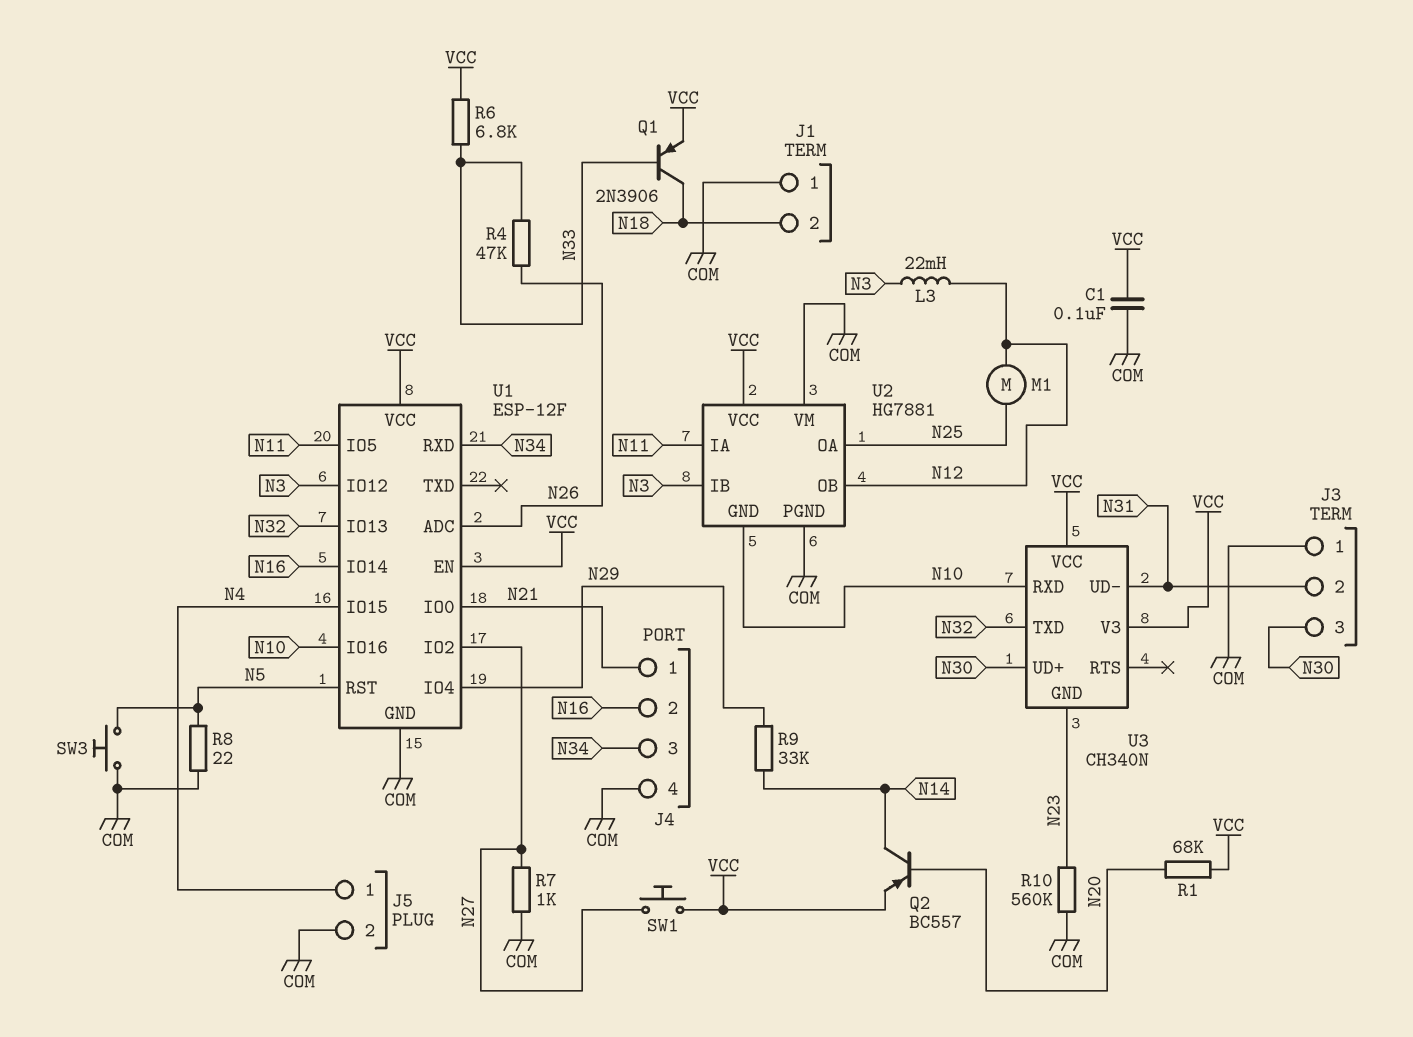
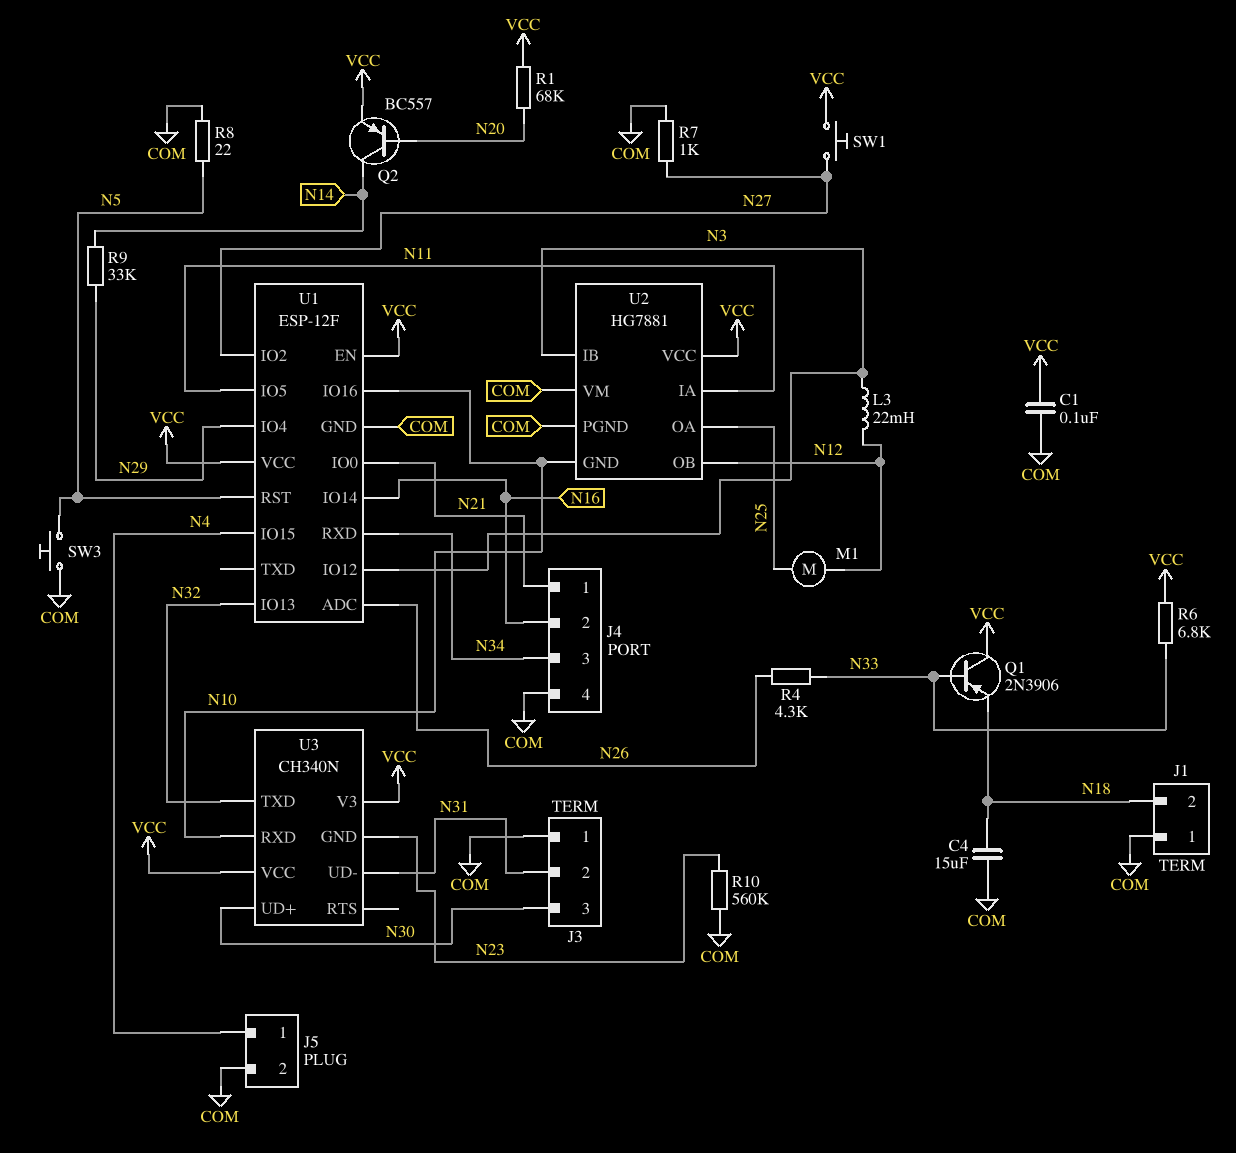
C4: none -> 15uF (COM, N18)
Q1: PNP 2N3906 (B N33, C N18, E VCC) -> PNP 2N3906 (B N33, C VCC, E N18)
R4: 47k (N26, N33) -> 4.3k (N26, N33)

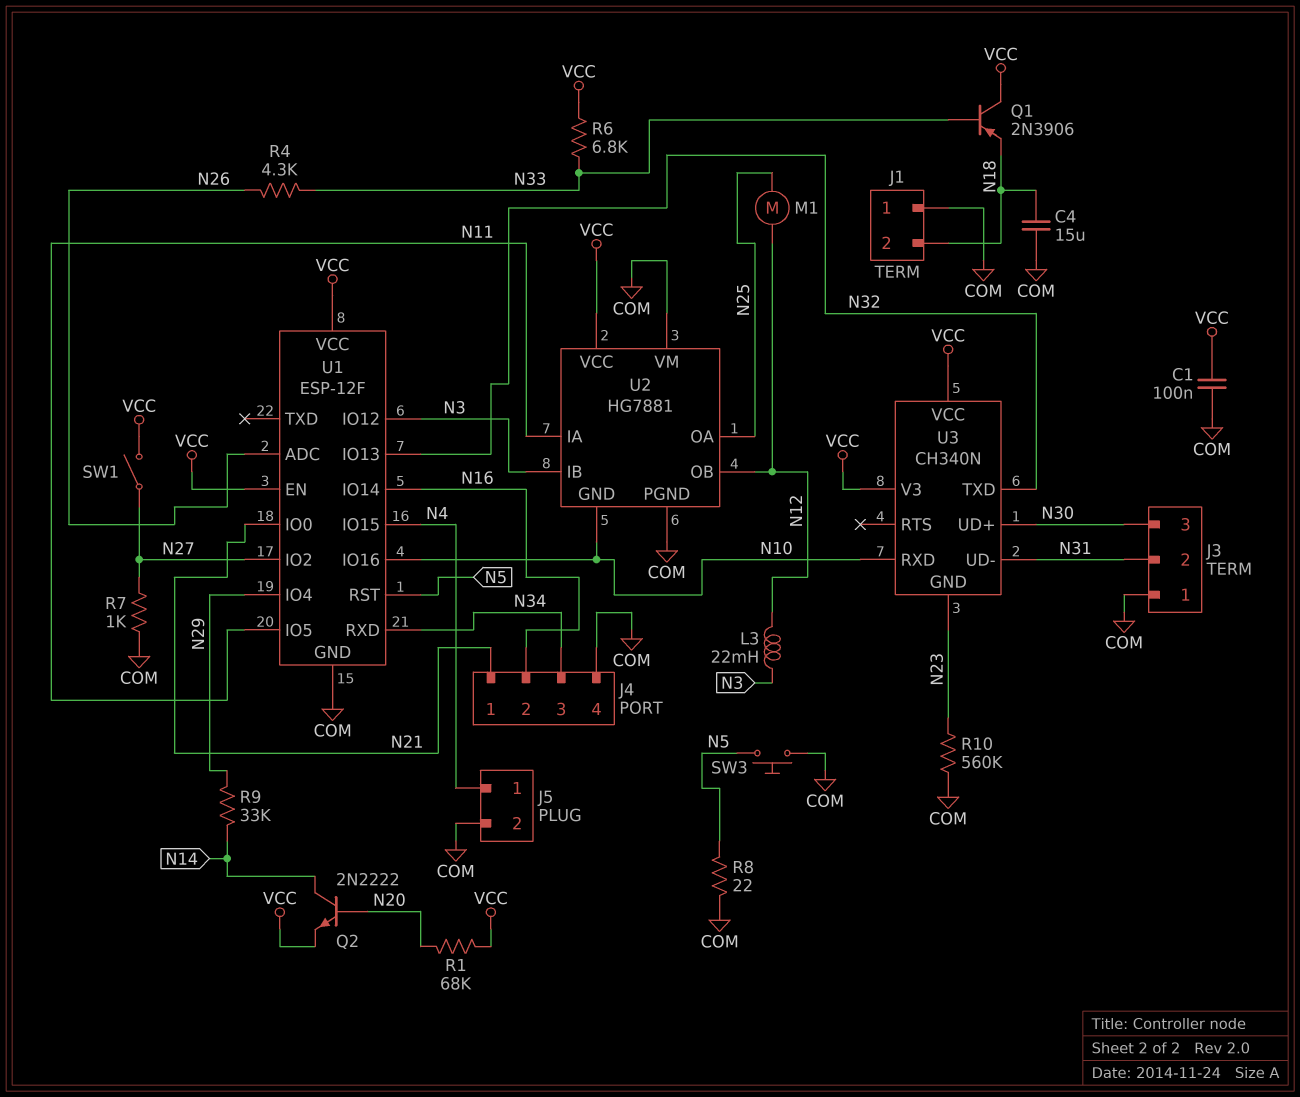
Q2: PNP BC557 (B N20, C N14, E VCC) -> NPN 2N2222 (B N20, C N14, E VCC)
SW1: button (N27, VCC) -> switch (N27, VCC)

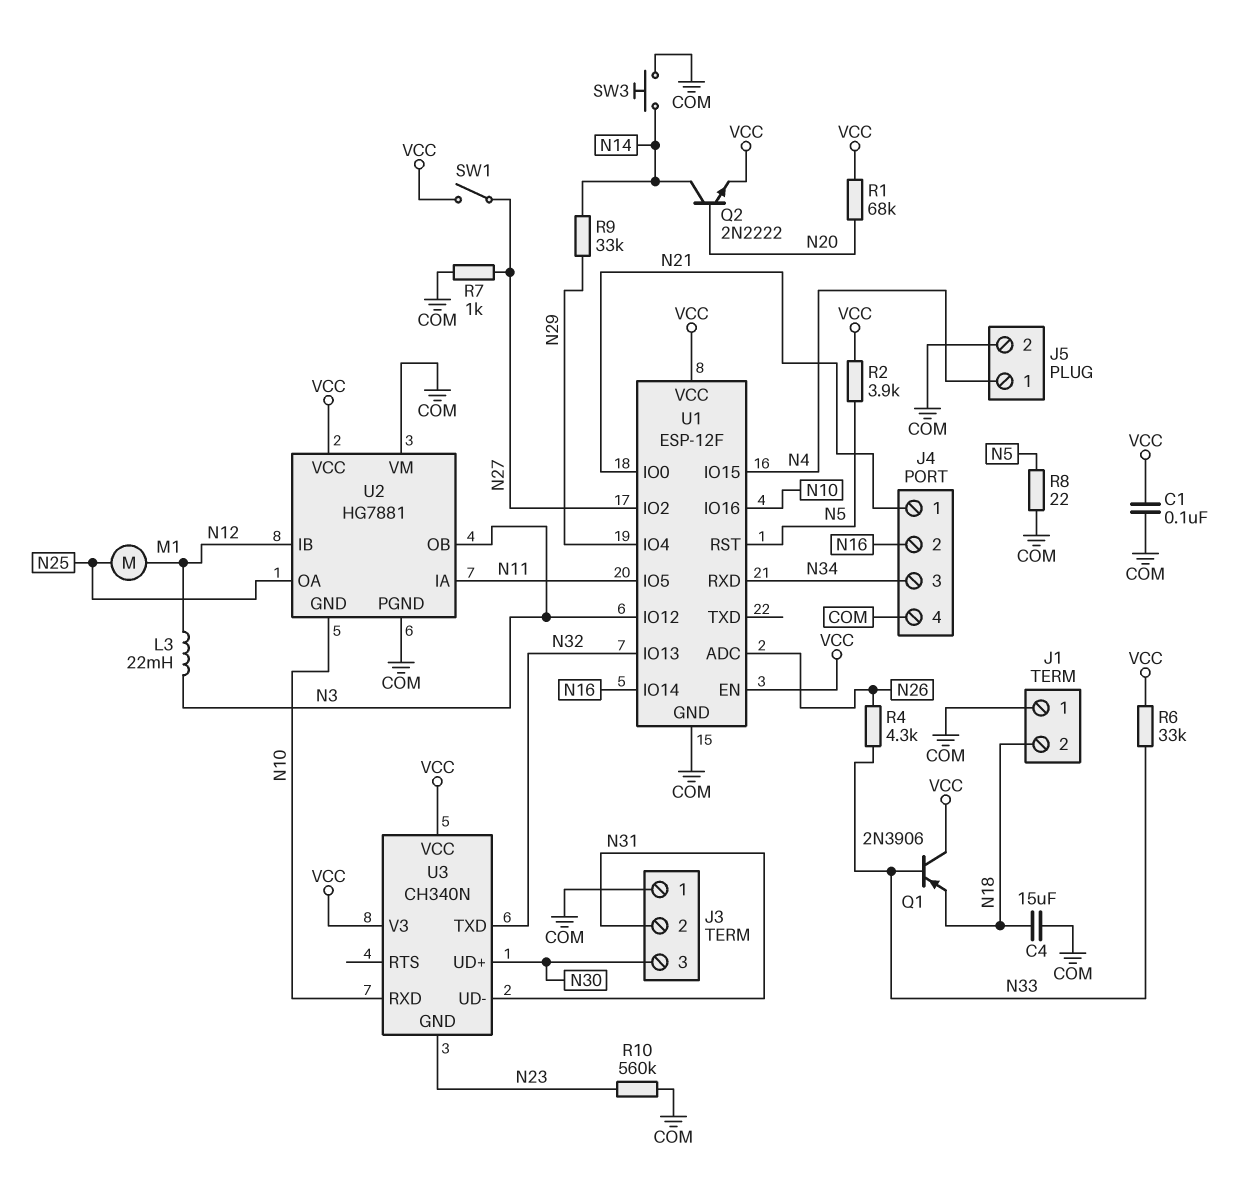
R2: none -> 3.9k (N5, VCC)
R6: 6.8k (N33, VCC) -> 33k (N33, VCC)
SW3: button (COM, N5) -> button (COM, N14)
U2 pin IB: N3 -> N12
U2 pin OB: N12 -> N3

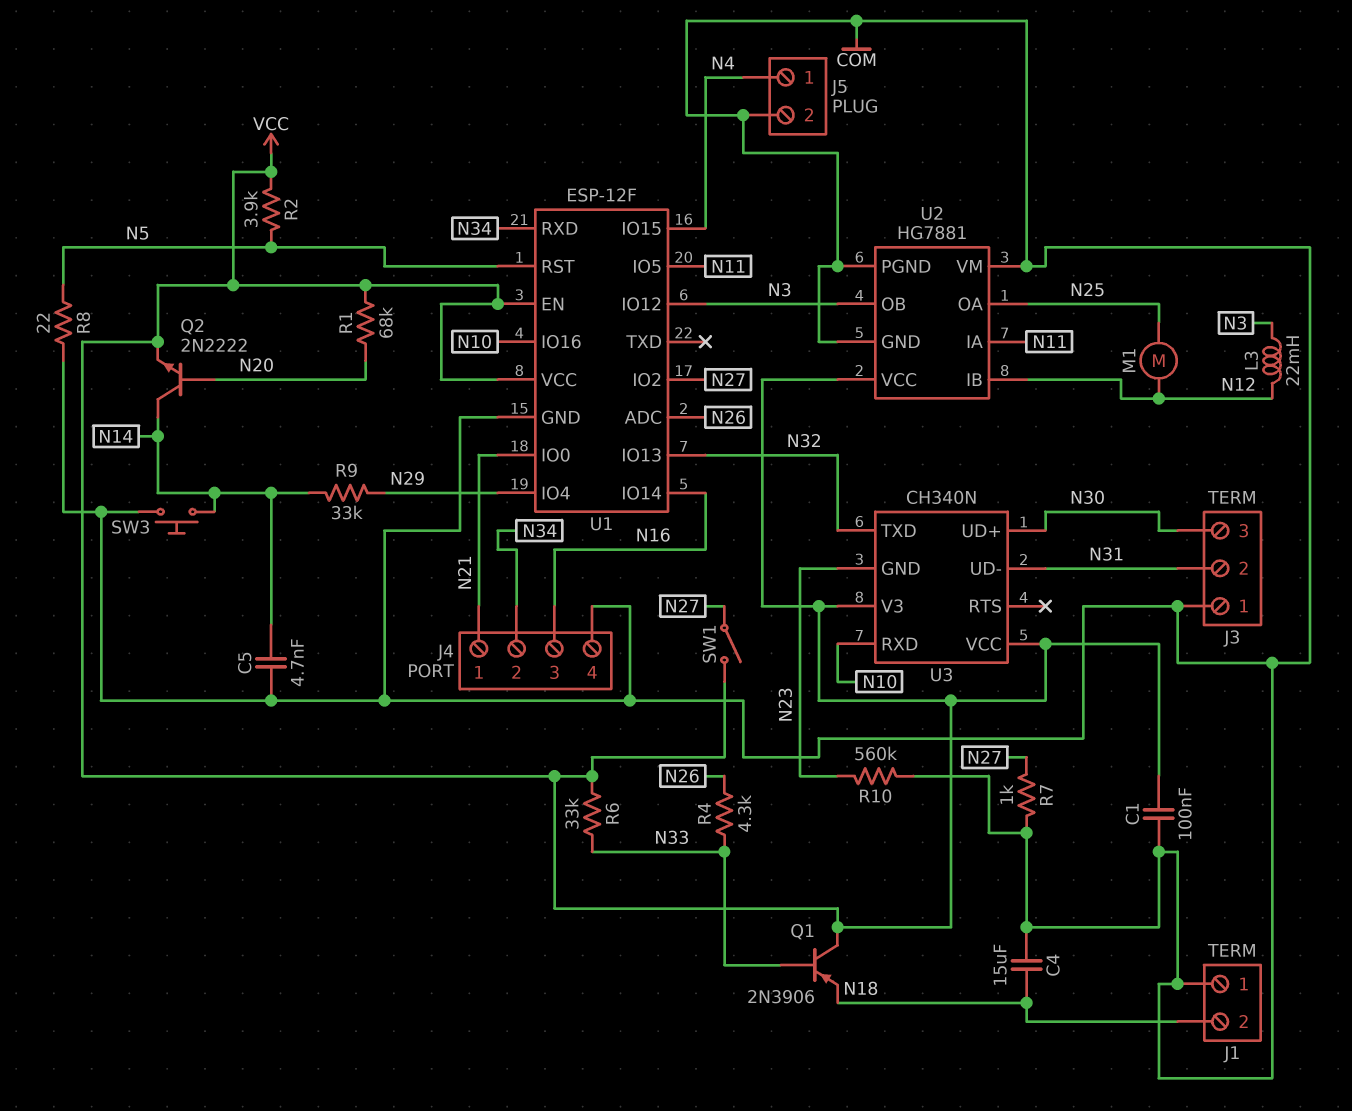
C5: none -> 4.7nF (COM, N14)
J4 pin 2: N16 -> N34
J4 pin 3: N34 -> N16
U2 pin GND: N10 -> COM

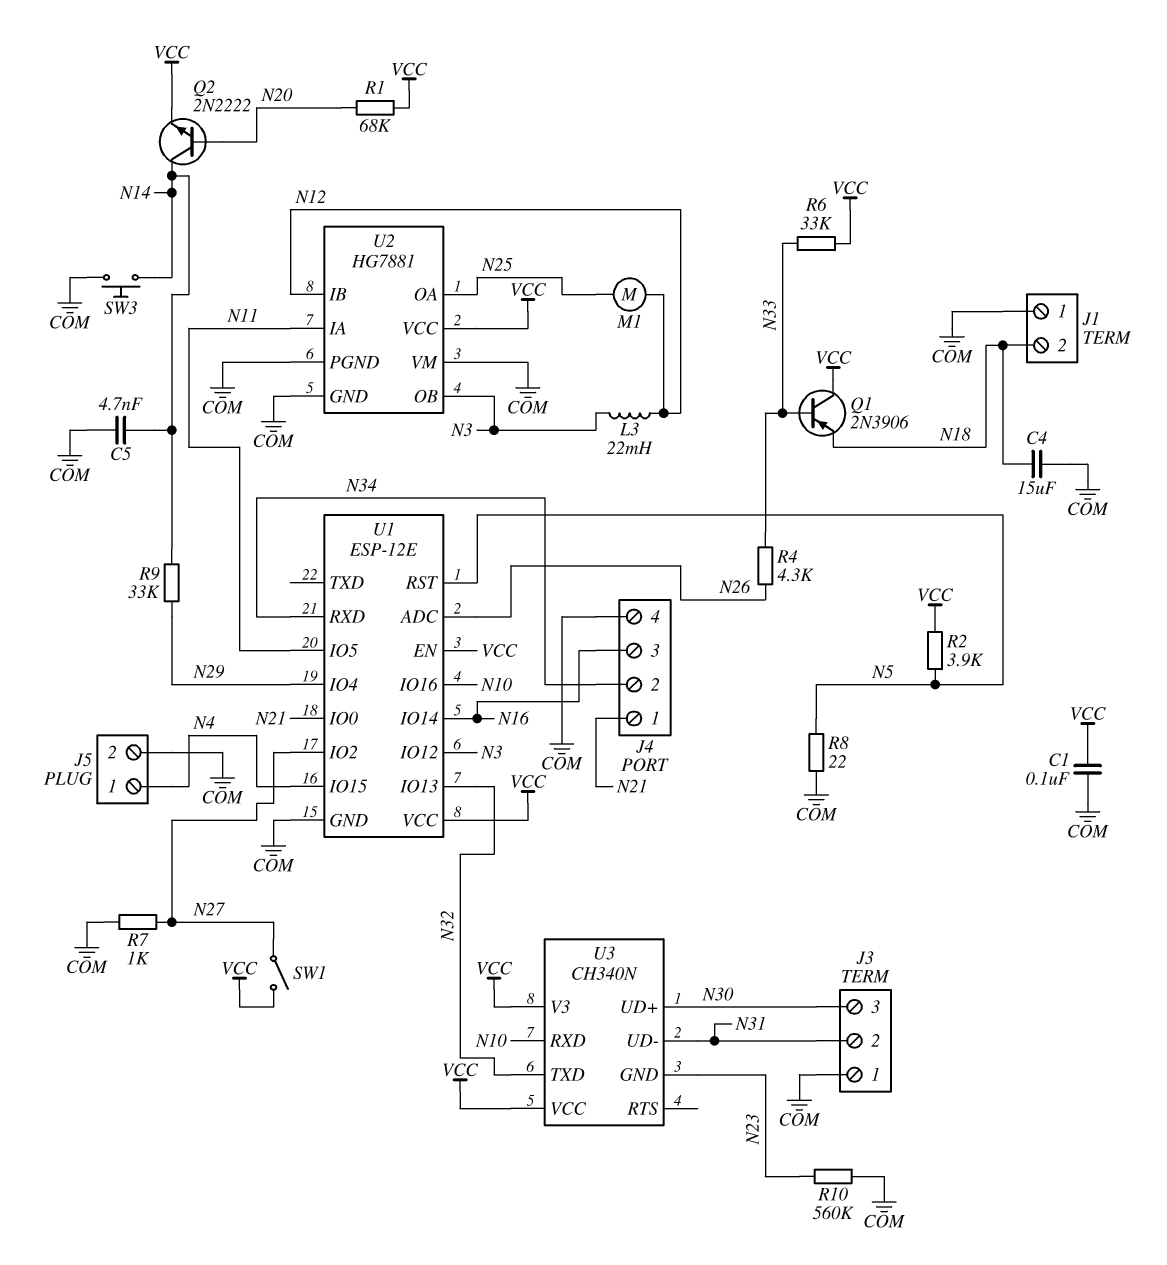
U1: ESP-12F -> ESP-12E

